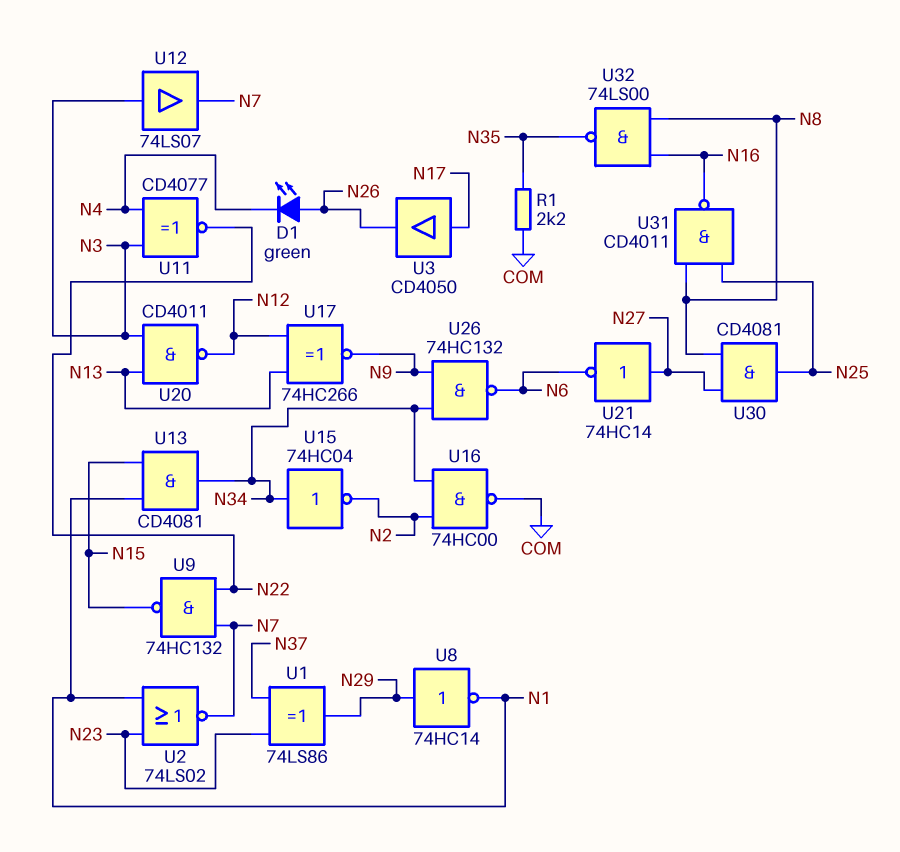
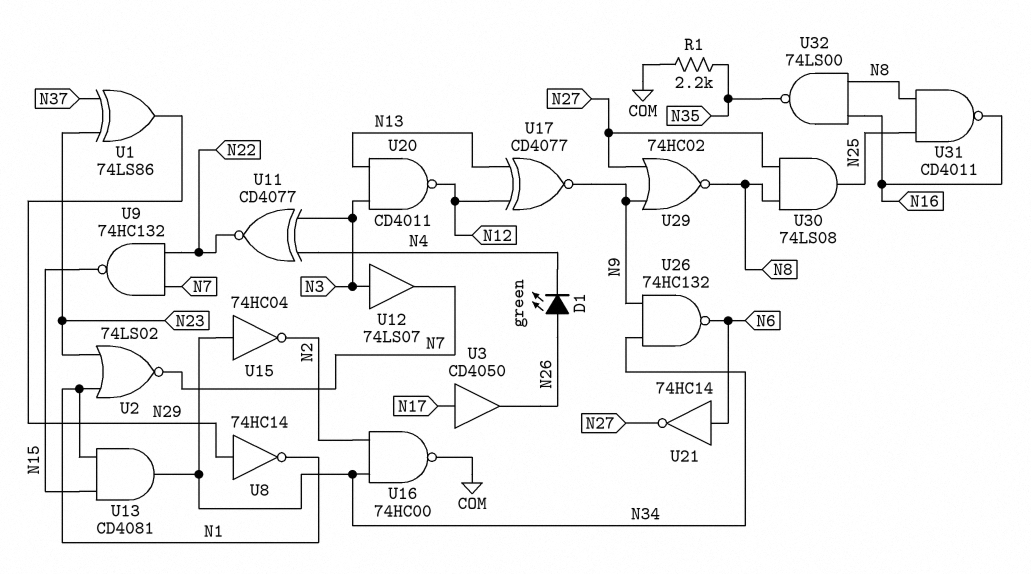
U17: XNOR 74HC266 (in N12, in N13, out N9) -> XNOR CD4077 (in N12, in N13, out N9)
U21: NOT 74HC14 (in N27, out N6) -> NOT 74HC14 (in N6, out N27)
U29: none -> NOR 74HC02 (in N9, in N27, out N8)
U30: AND CD4081 (in N8, in N27, out N25) -> AND 74LS08 (in N8, in N27, out N25)

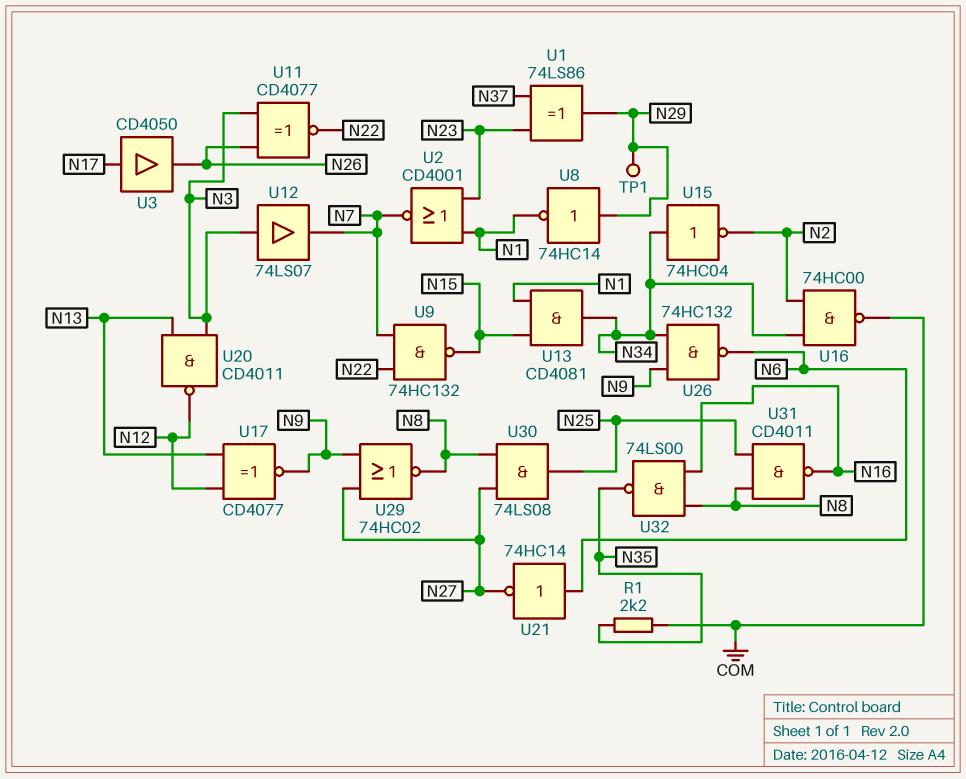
D1: LED green (A N26, K N4) -> none
TP1: none -> test point (N29)
U2: NOR 74LS02 (in N1, in N23, out N7) -> NOR CD4001 (in N1, in N23, out N7)
U11: XNOR CD4077 (in N3, in N4, out N22) -> XNOR CD4077 (in N3, in N26, out N22)

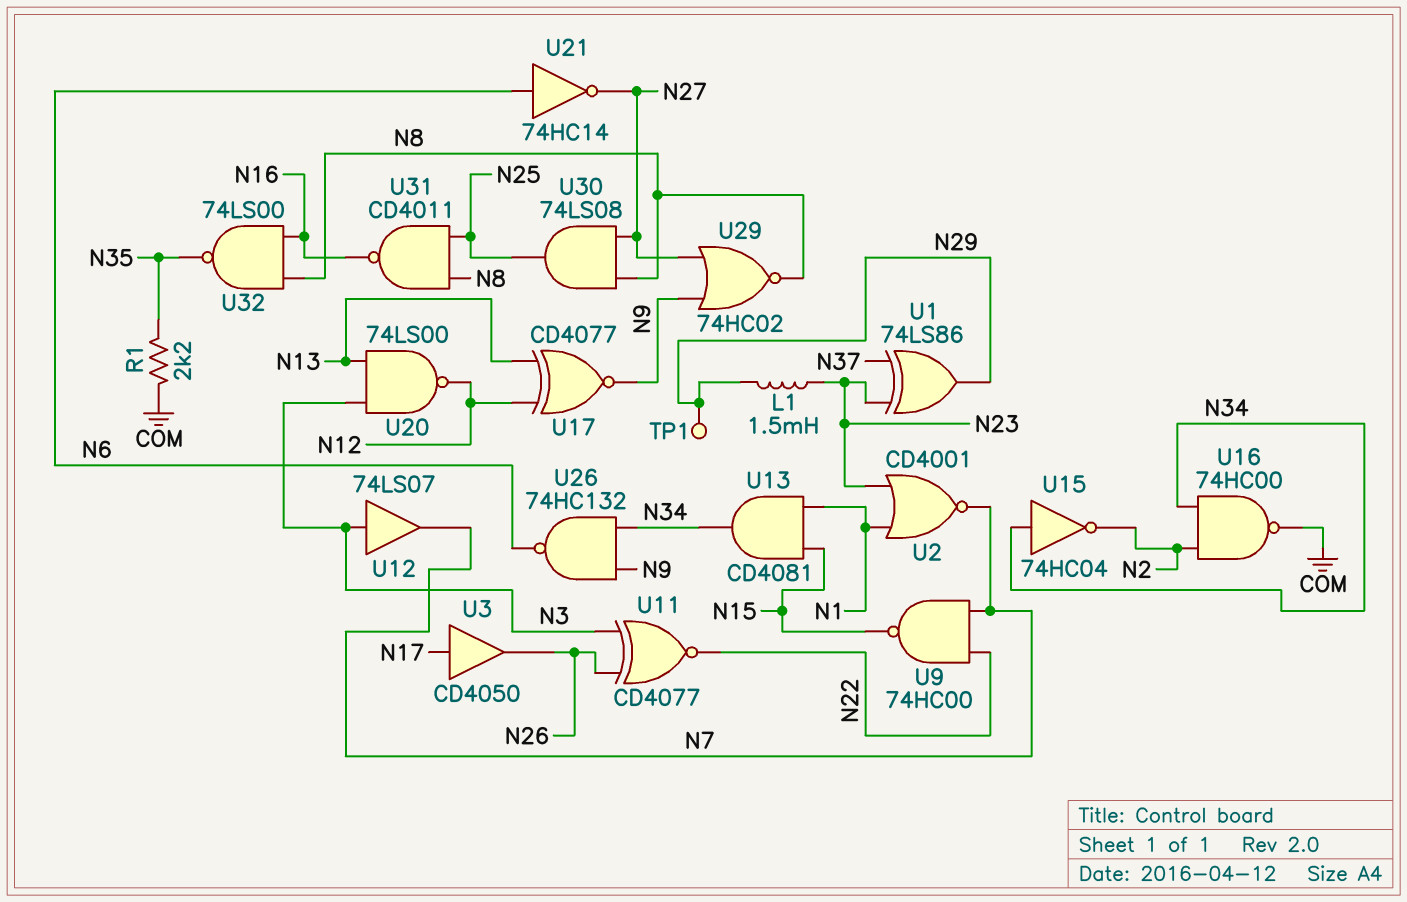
L1: none -> 1.5mH (N23, N29)
U8: NOT 74HC14 (in N29, out N1) -> none
U9: NAND 74HC132 (in N7, in N22, out N15) -> NAND 74HC00 (in N7, in N22, out N15)
U20: NAND CD4011 (in N3, in N13, out N12) -> NAND 74LS00 (in N3, in N13, out N12)

